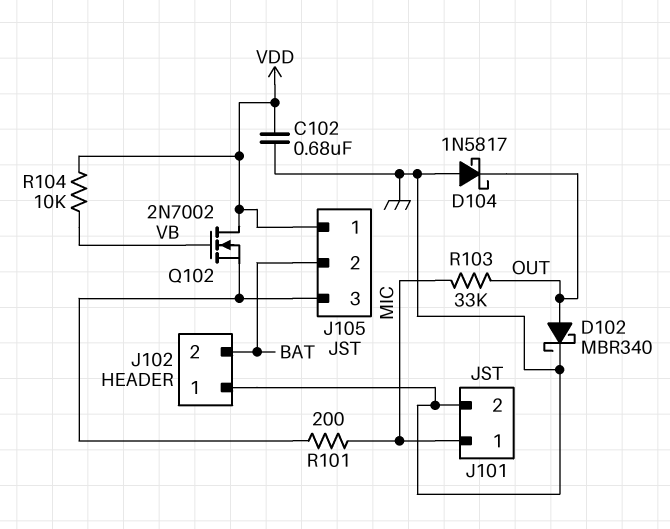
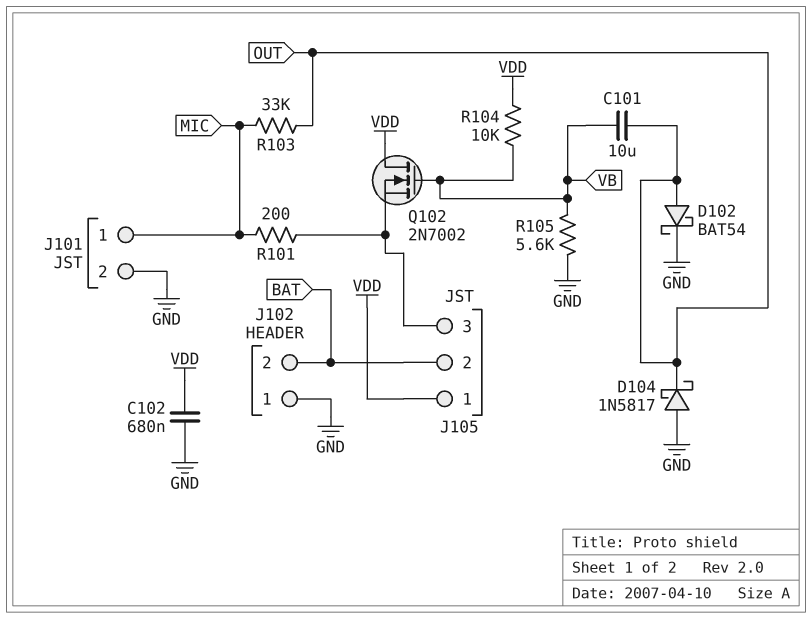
C101: none -> 10uF (OUT, VB)
D102: schottky MBR340 (A OUT, K GND) -> schottky BAT54 (A OUT, K GND)
R105: none -> 5.6k (GND, VB)

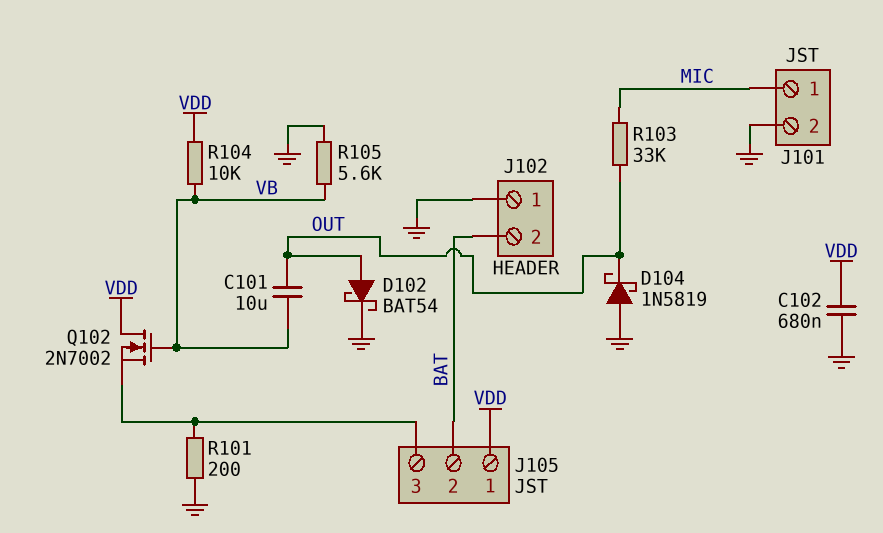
D104: schottky 1N5817 (A GND, K OUT) -> schottky 1N5819 (A GND, K OUT)
R101: 200 (J105/3, MIC) -> 200 (GND, J105/3)

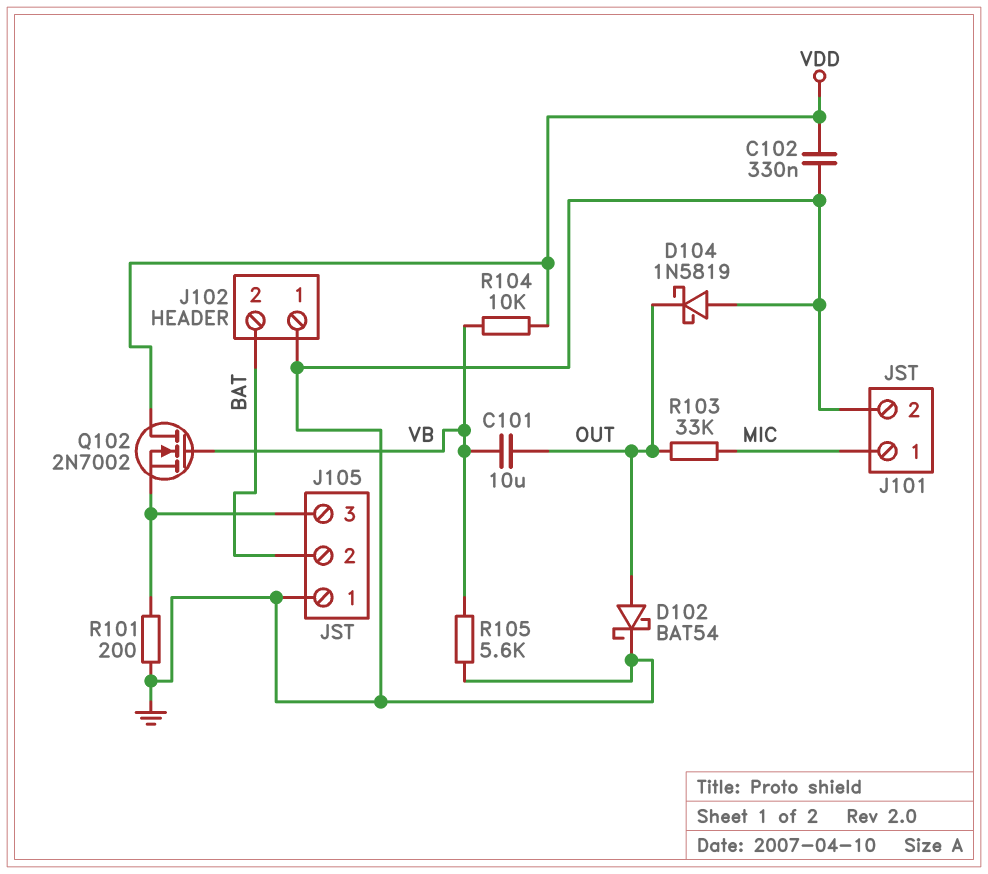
C102: 680nF (GND, VDD) -> 330nF (GND, VDD)
J105 pin 1: VDD -> GND

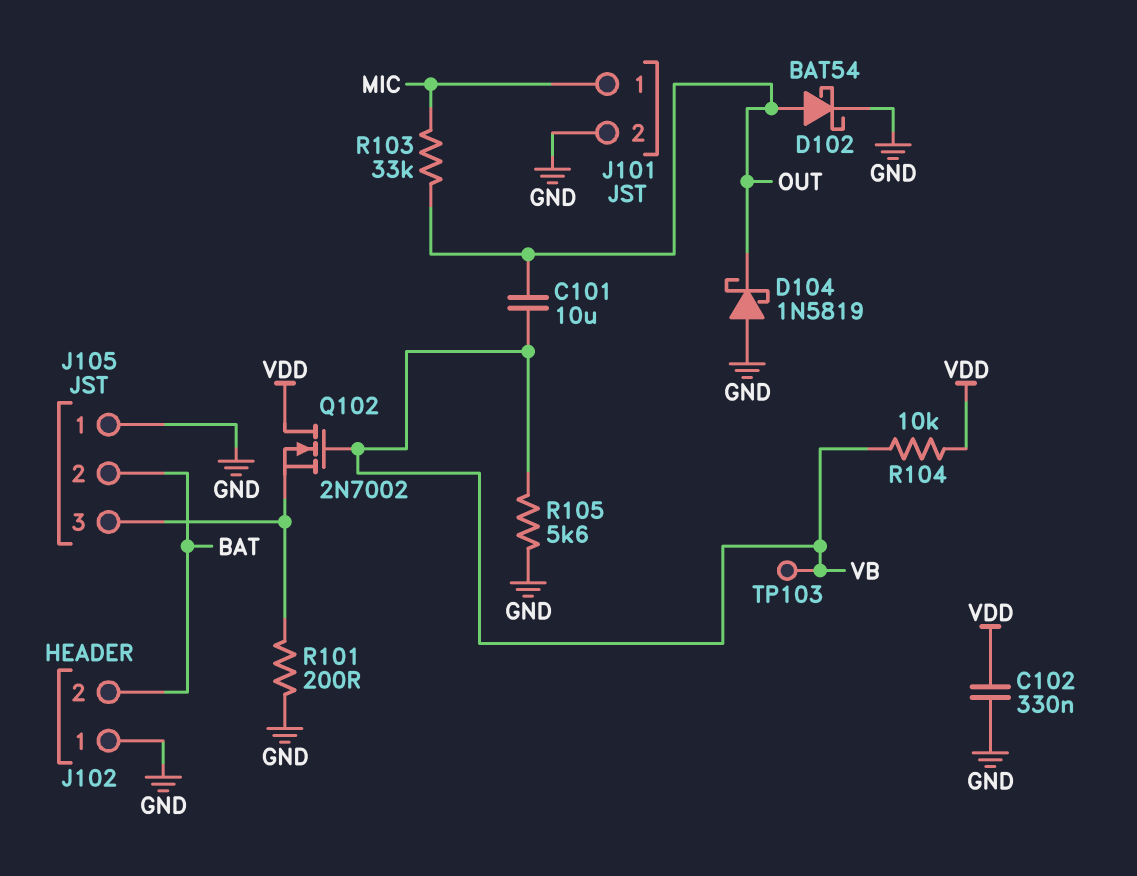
TP103: none -> test point (VB)

